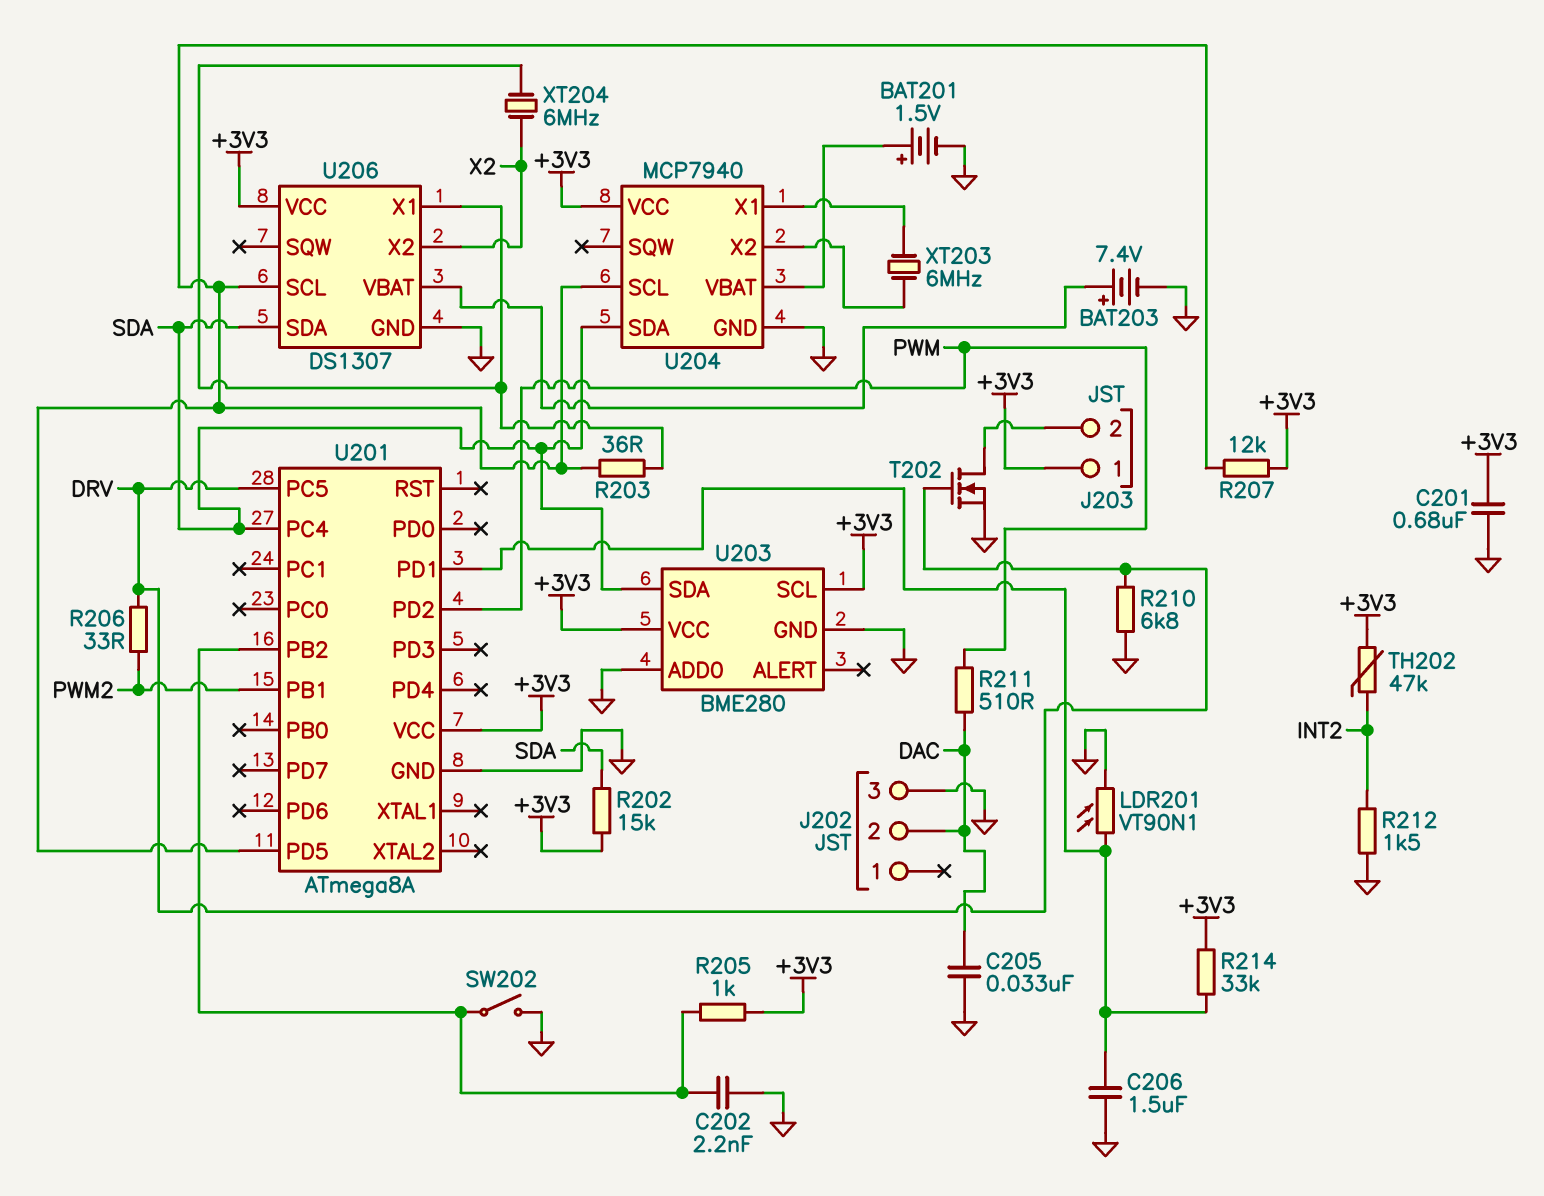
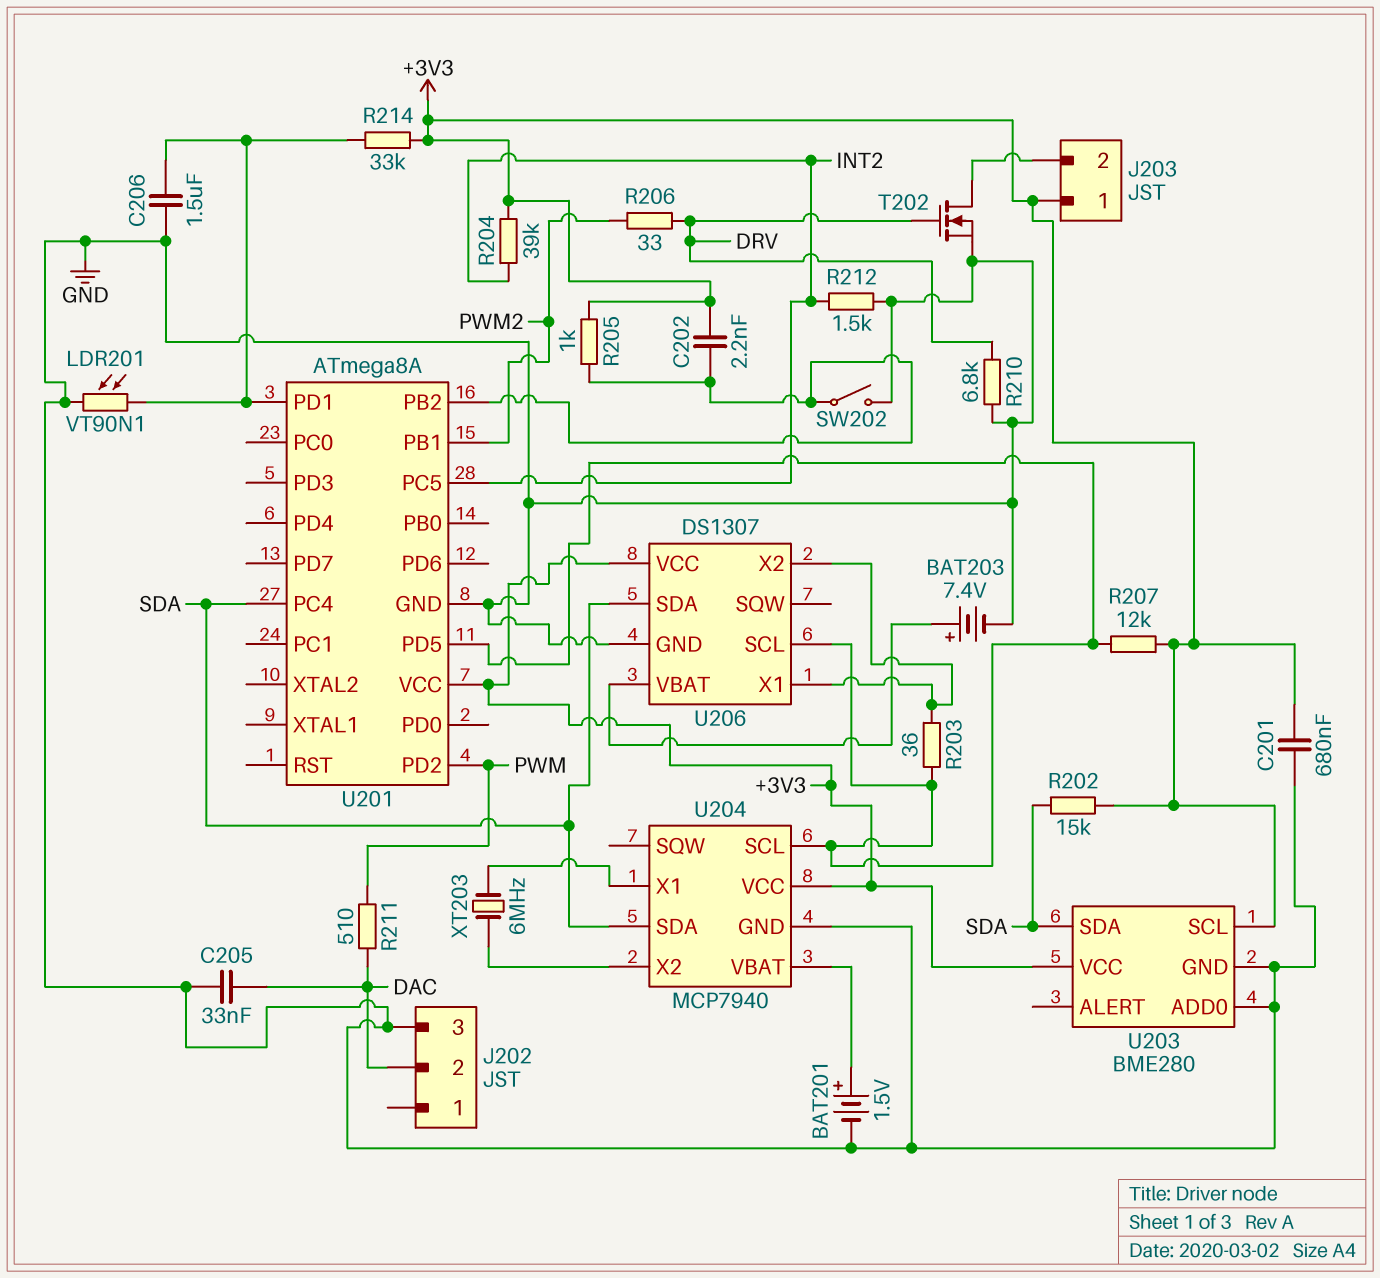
C202: 2.2nF (GND, U201/PB2) -> 2.2nF (+3V3, U201/PB2)
R204: none -> 39k (+3V3, INT2)
TH202: 47k (+3V3, INT2) -> none
U201 pin PC5: DRV -> INT2
U206 pin X2: X2 -> U206/X1
XT204: 6MHz (U206/X1, X2) -> none

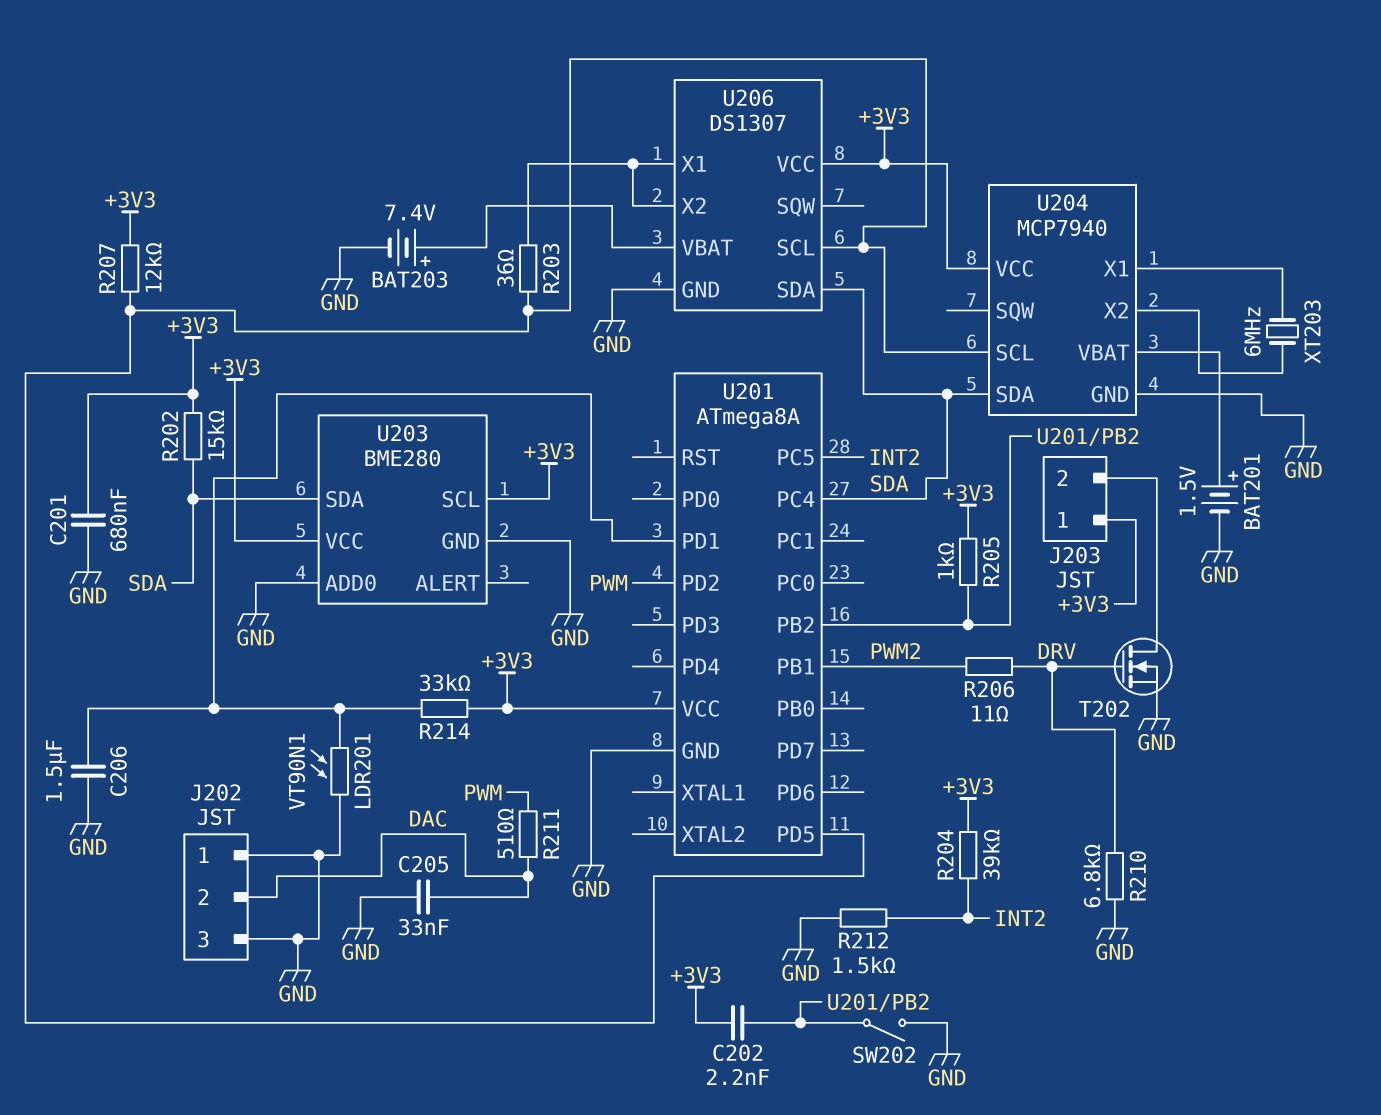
J202 pin 1: none -> GND
R206: 33 (DRV, PWM2) -> 11 (DRV, PWM2)

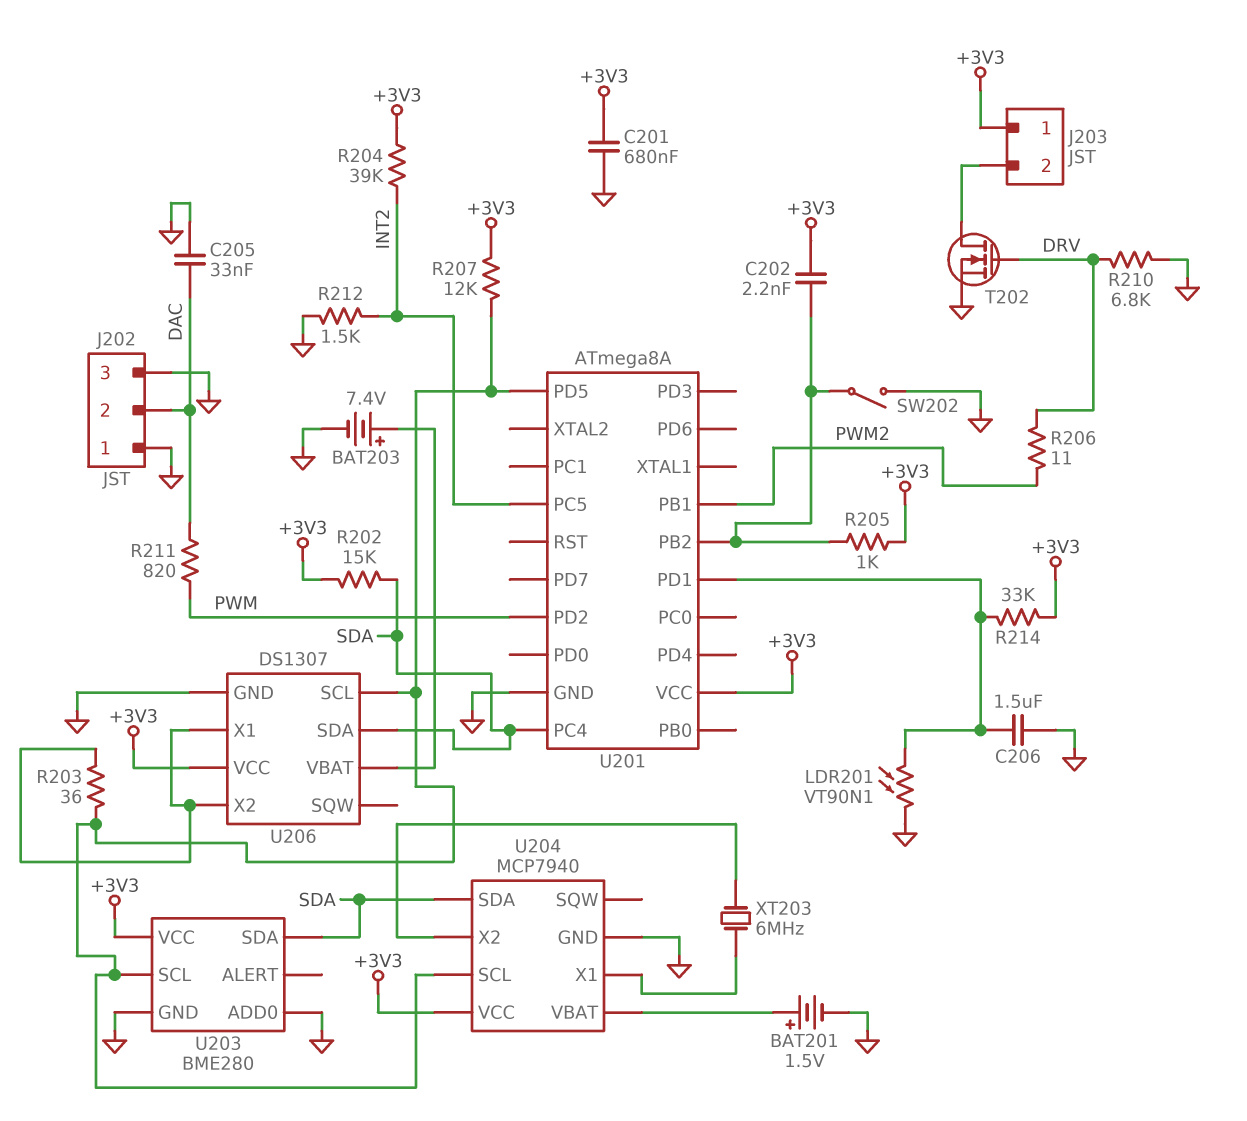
R211: 510 (DAC, PWM) -> 820 (DAC, PWM)
U203 pin SCL: +3V3 -> U201/PD5

